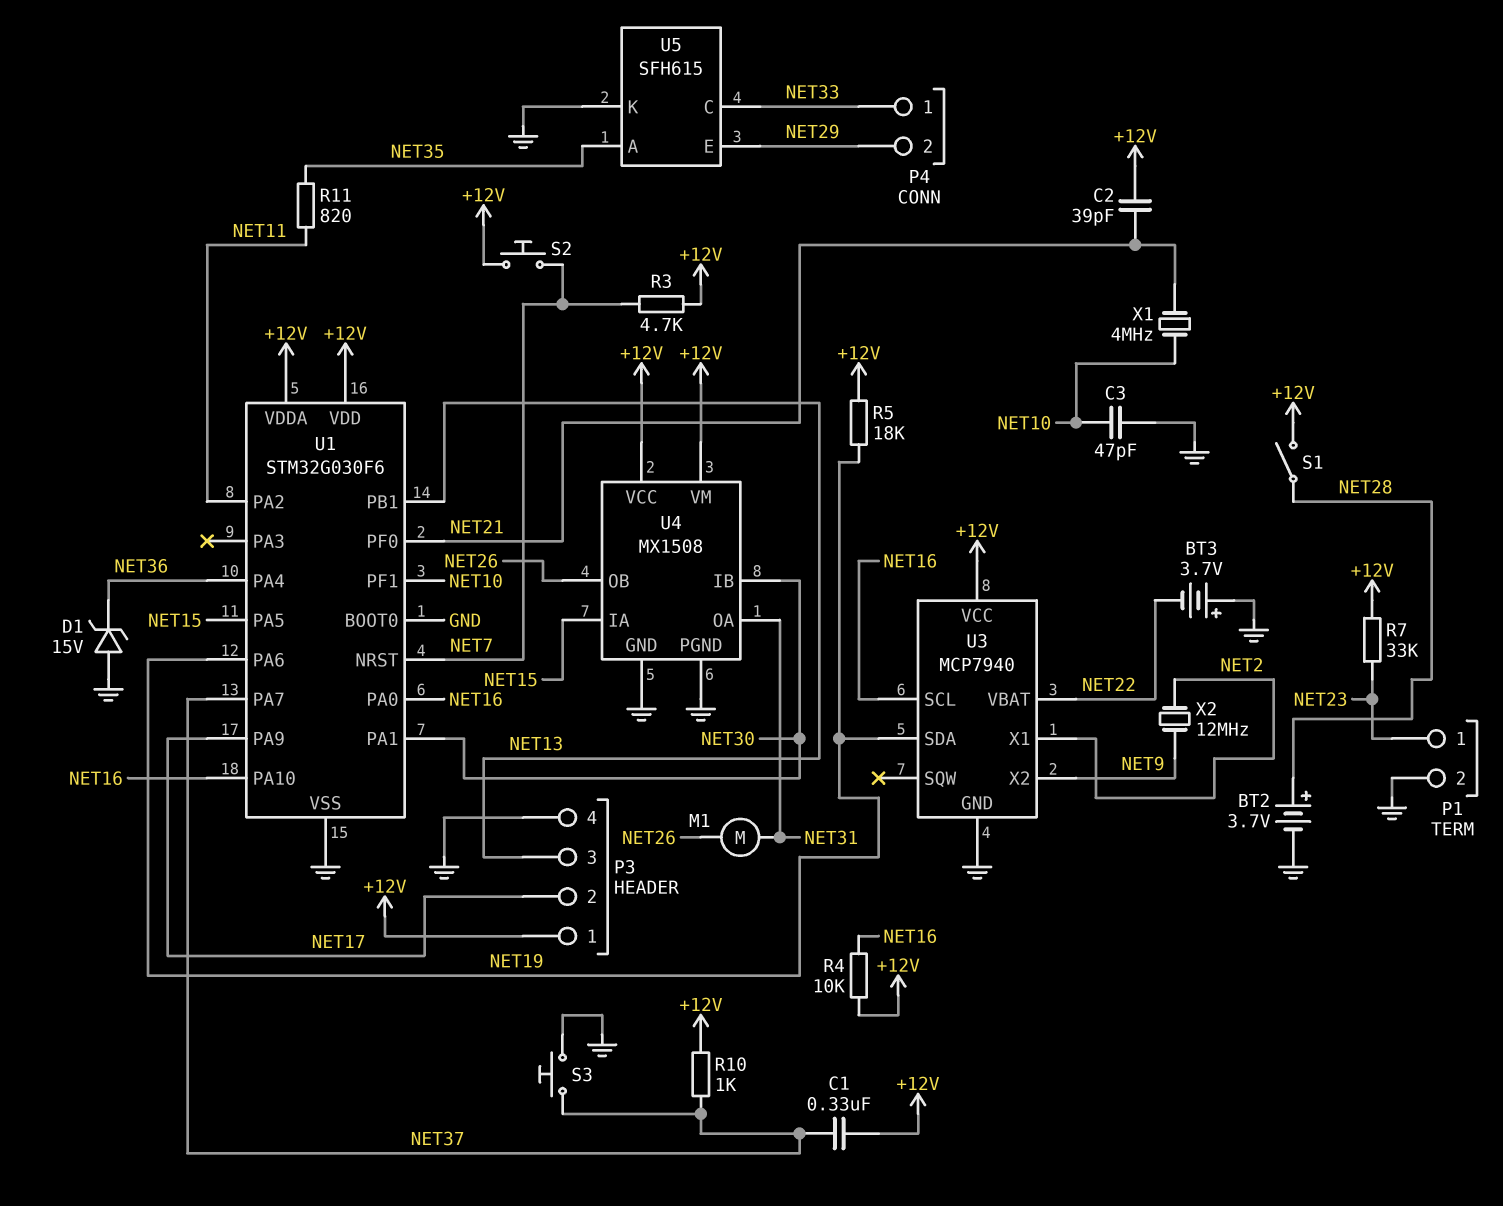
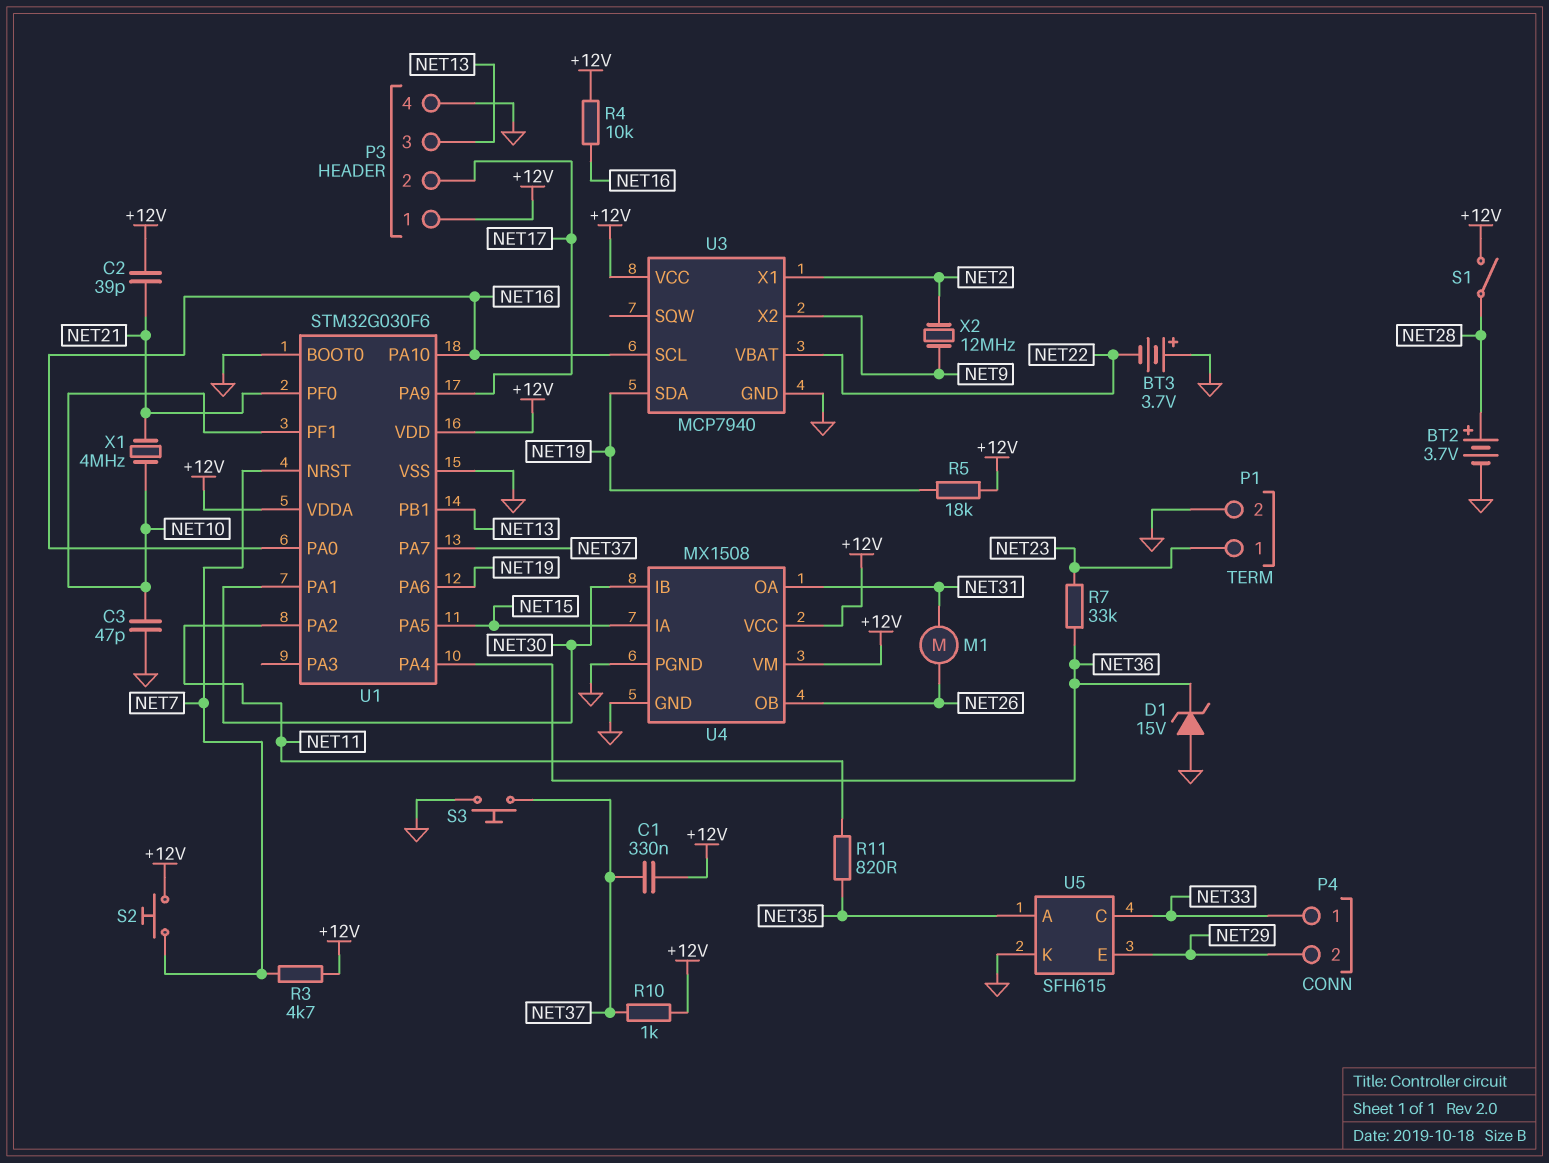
R7: 33k (+12V, NET23) -> 33k (NET23, NET36)

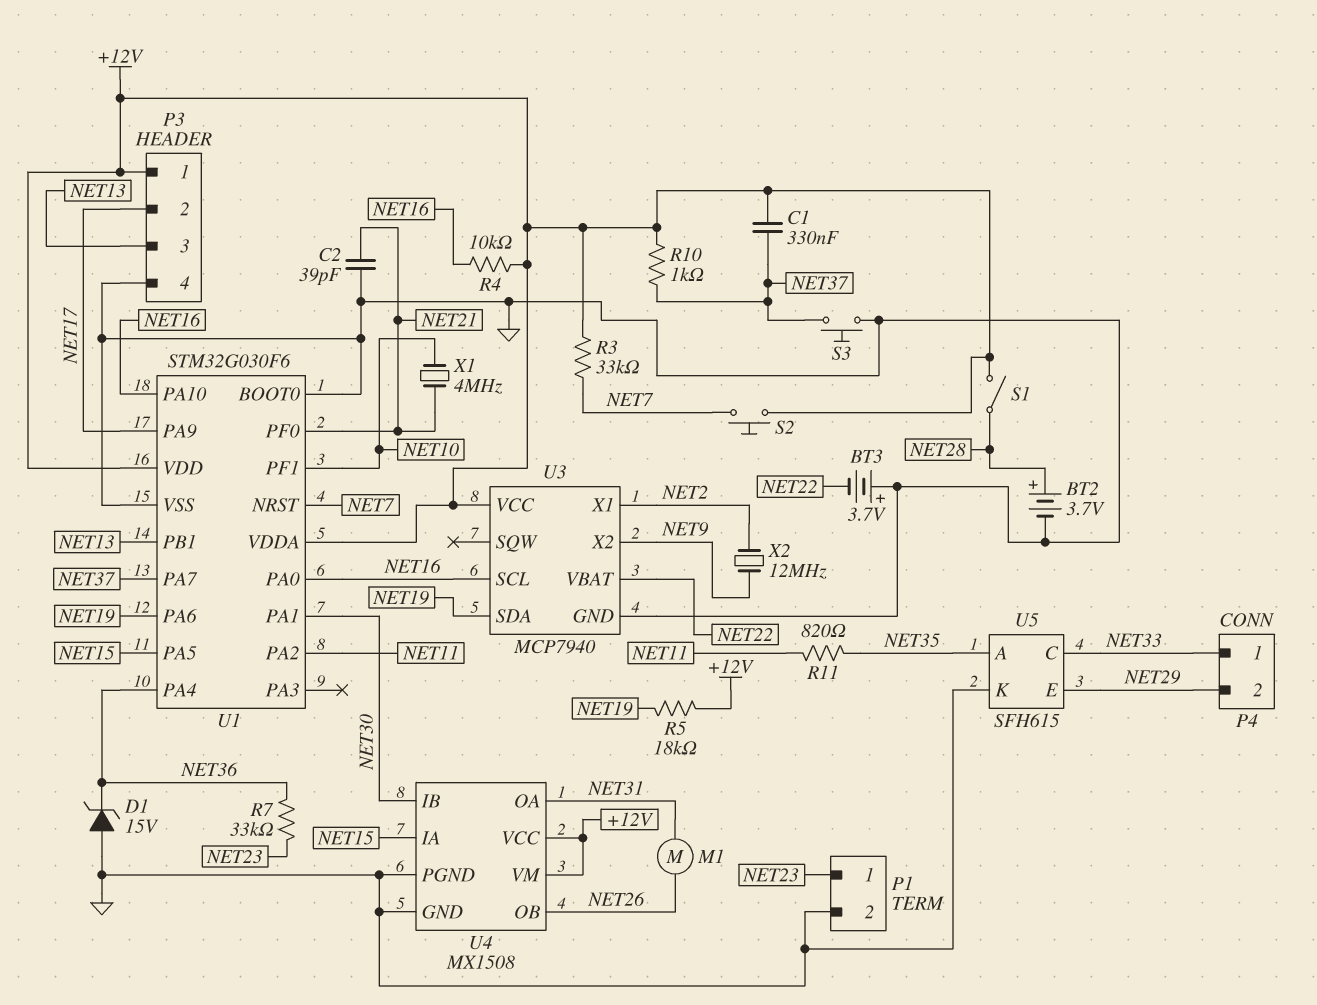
C2: 39pF (+12V, NET21) -> 39pF (GND, NET21)
C3: 47pF (GND, NET10) -> none
R3: 4.7k (+12V, NET7) -> 33k (+12V, NET7)

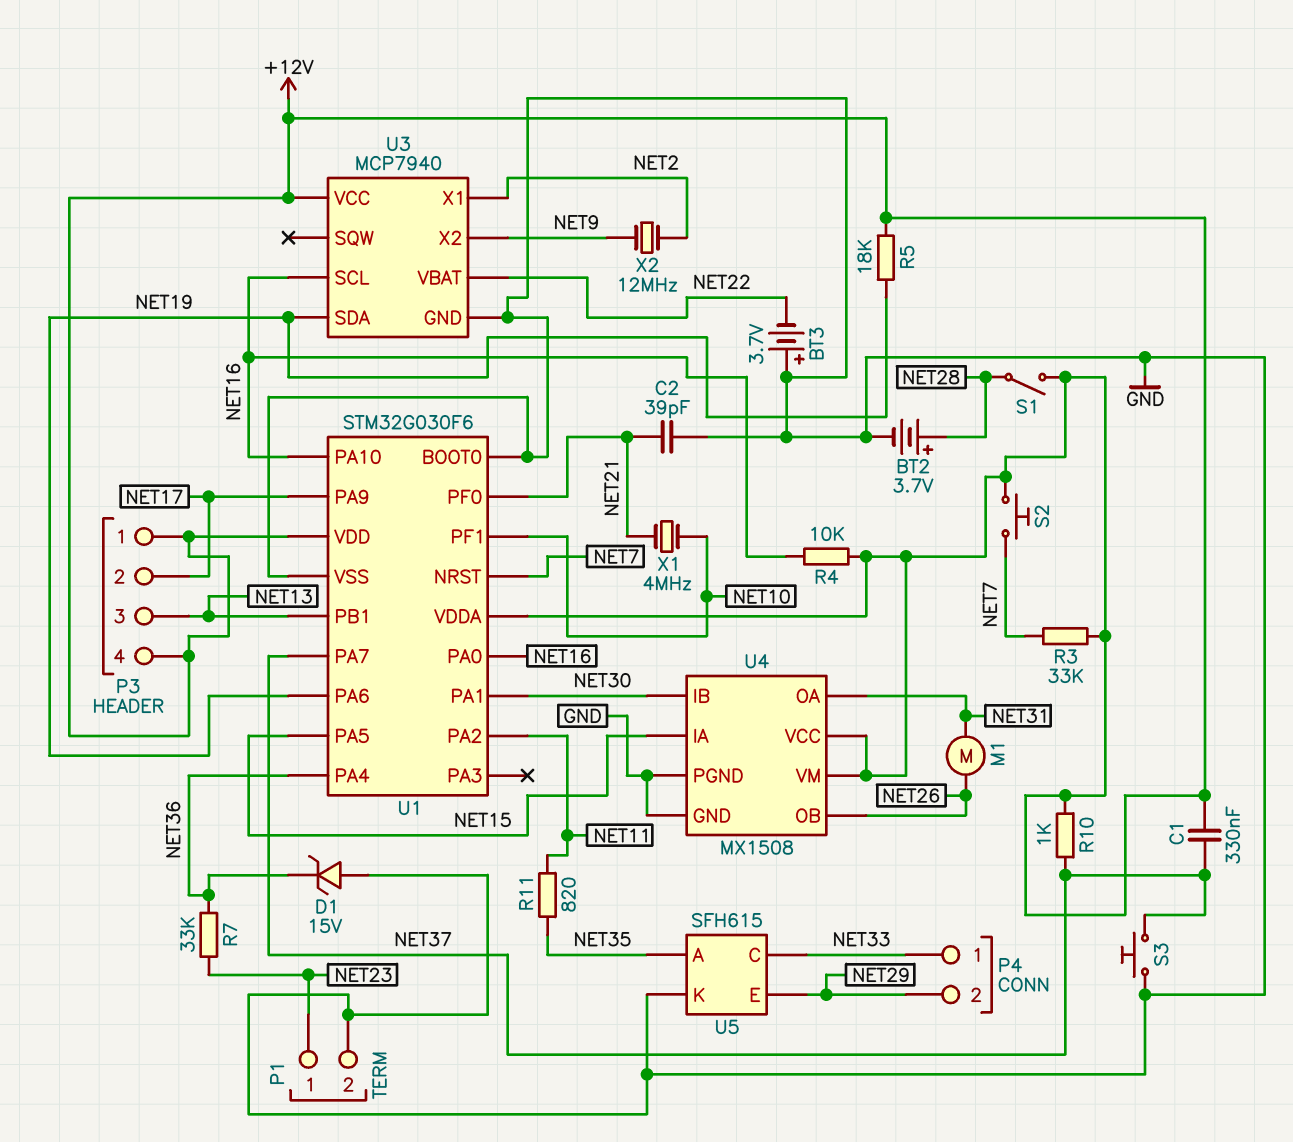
P3 pin 4: GND -> +12V

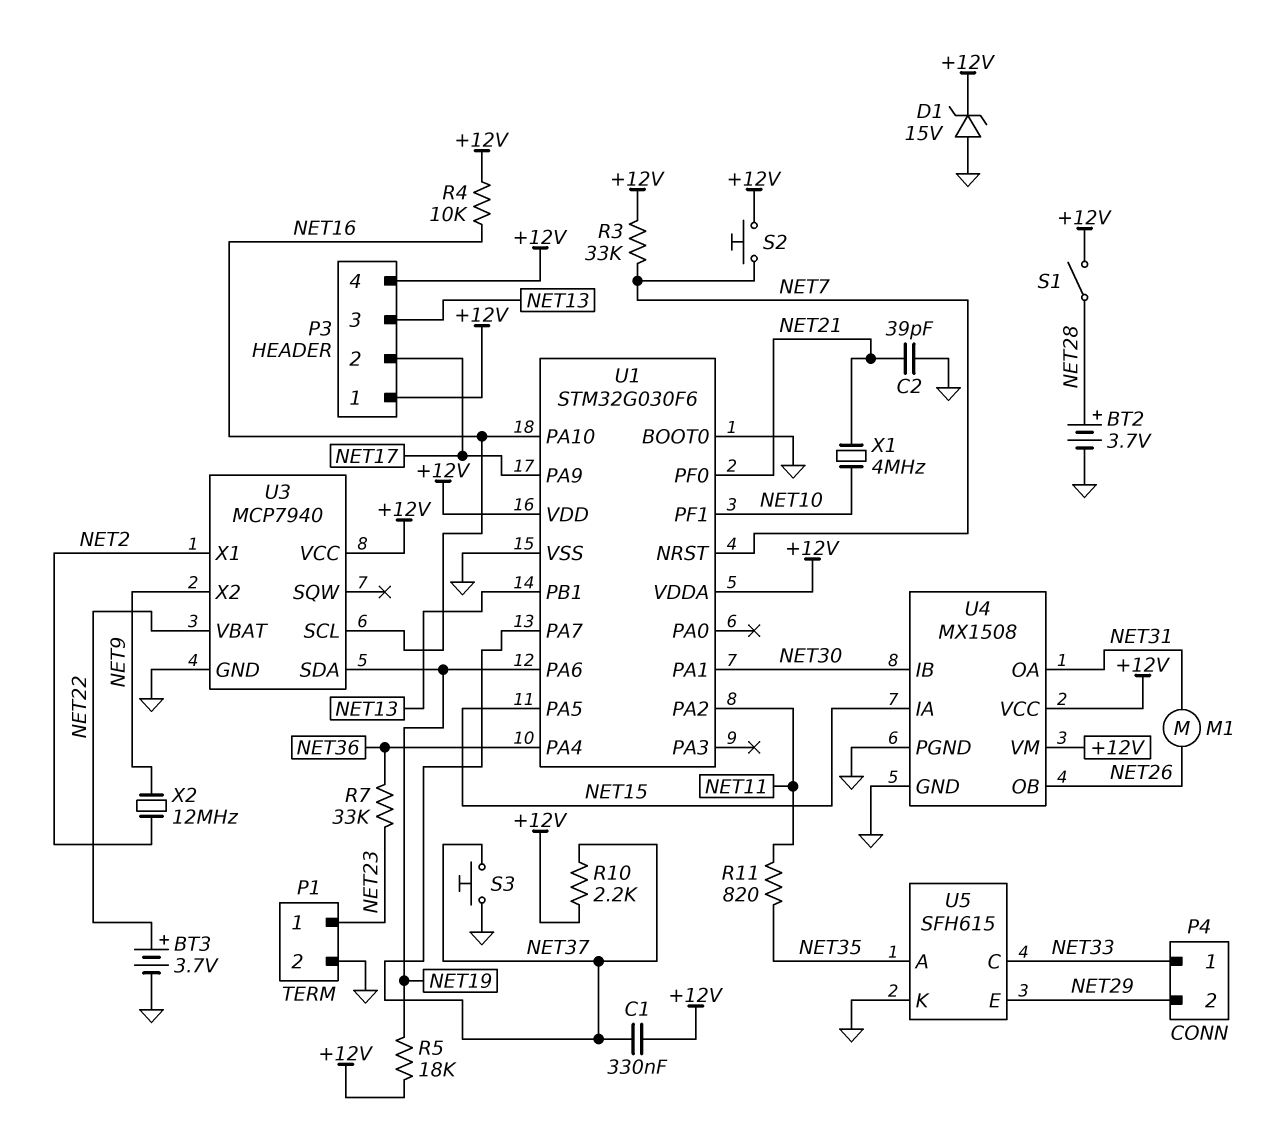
BT3: 3.7V (plus GND, minus NET22) -> 3.7V (plus NET22, minus GND)
D1: zener 15V (A GND, K NET36) -> zener 15V (A GND, K +12V)
R10: 1k (+12V, NET37) -> 2.2k (+12V, NET37)
U1 pin PA0: NET16 -> none

